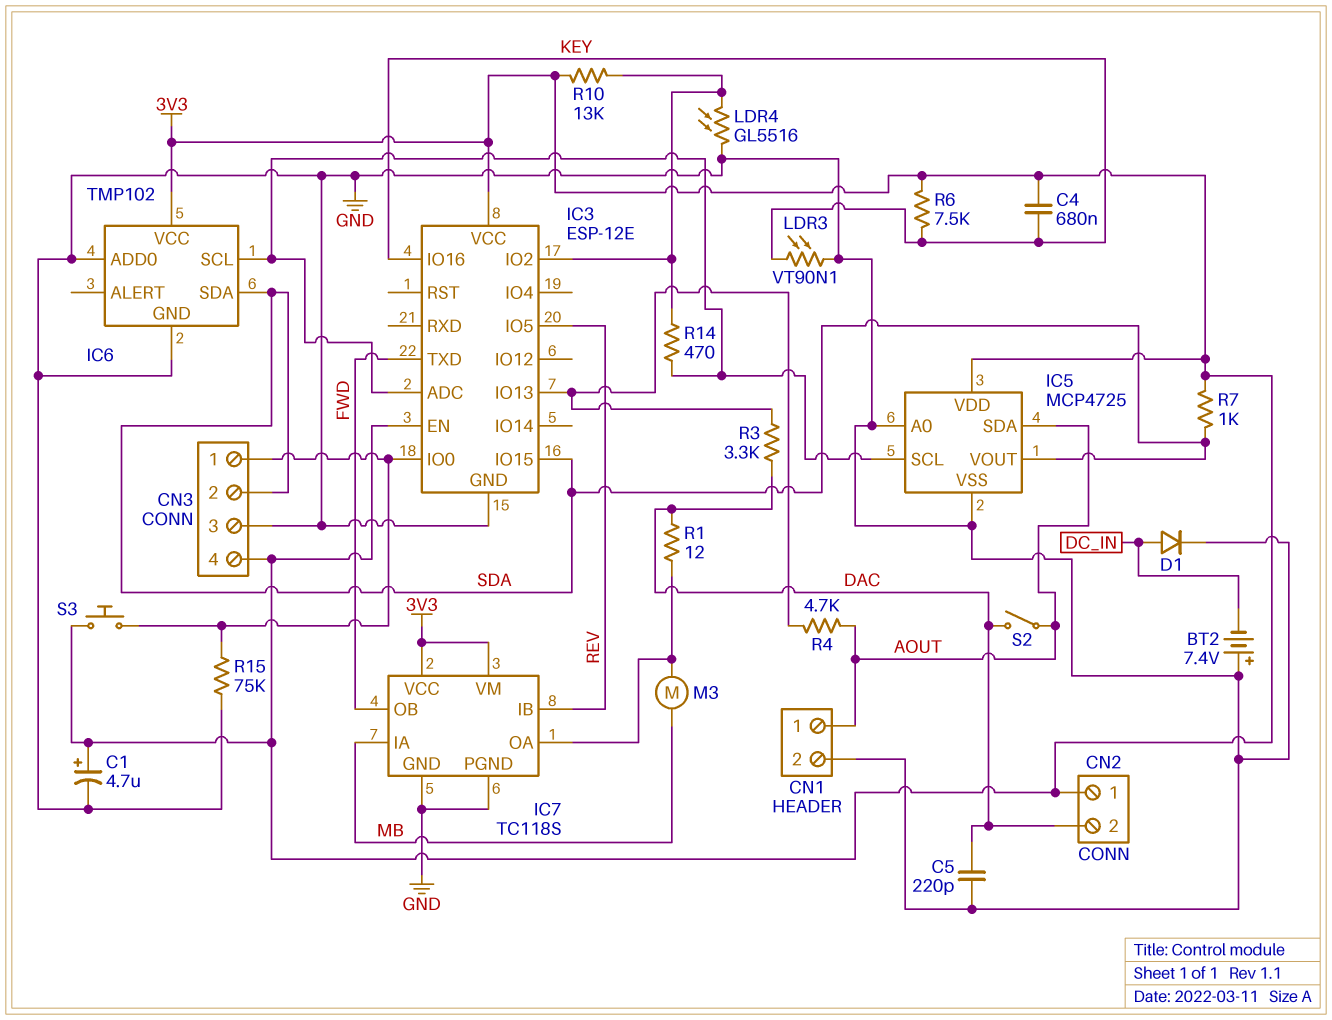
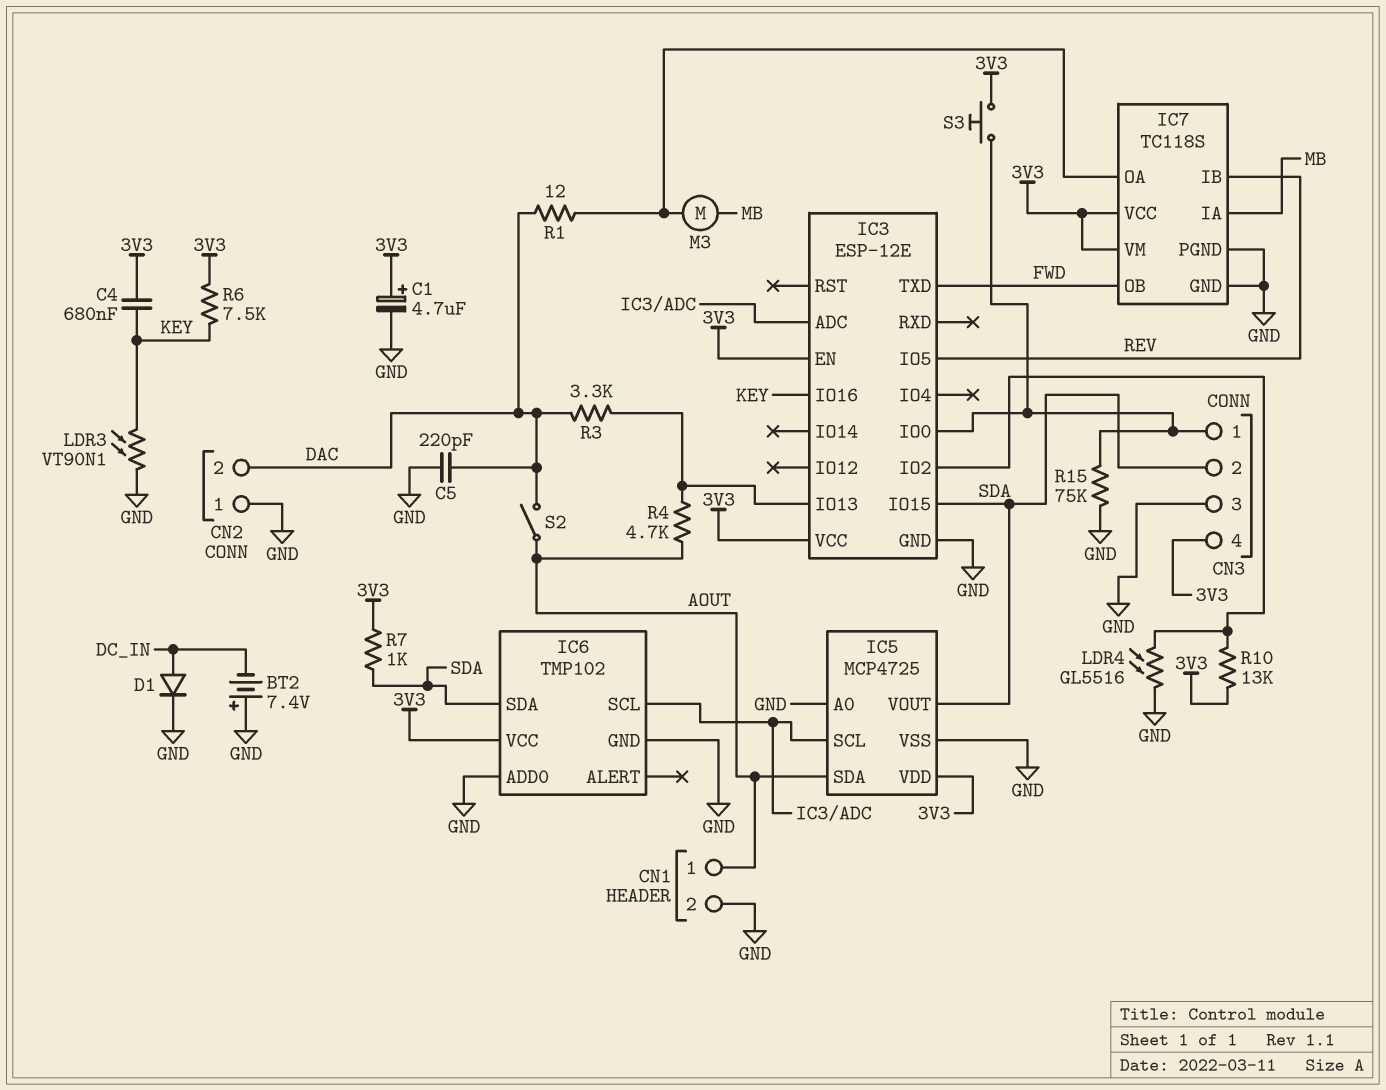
CN2 pin 1: 3V3 -> GND
R14: 470 (IC3/ADC, IC3/IO2) -> none

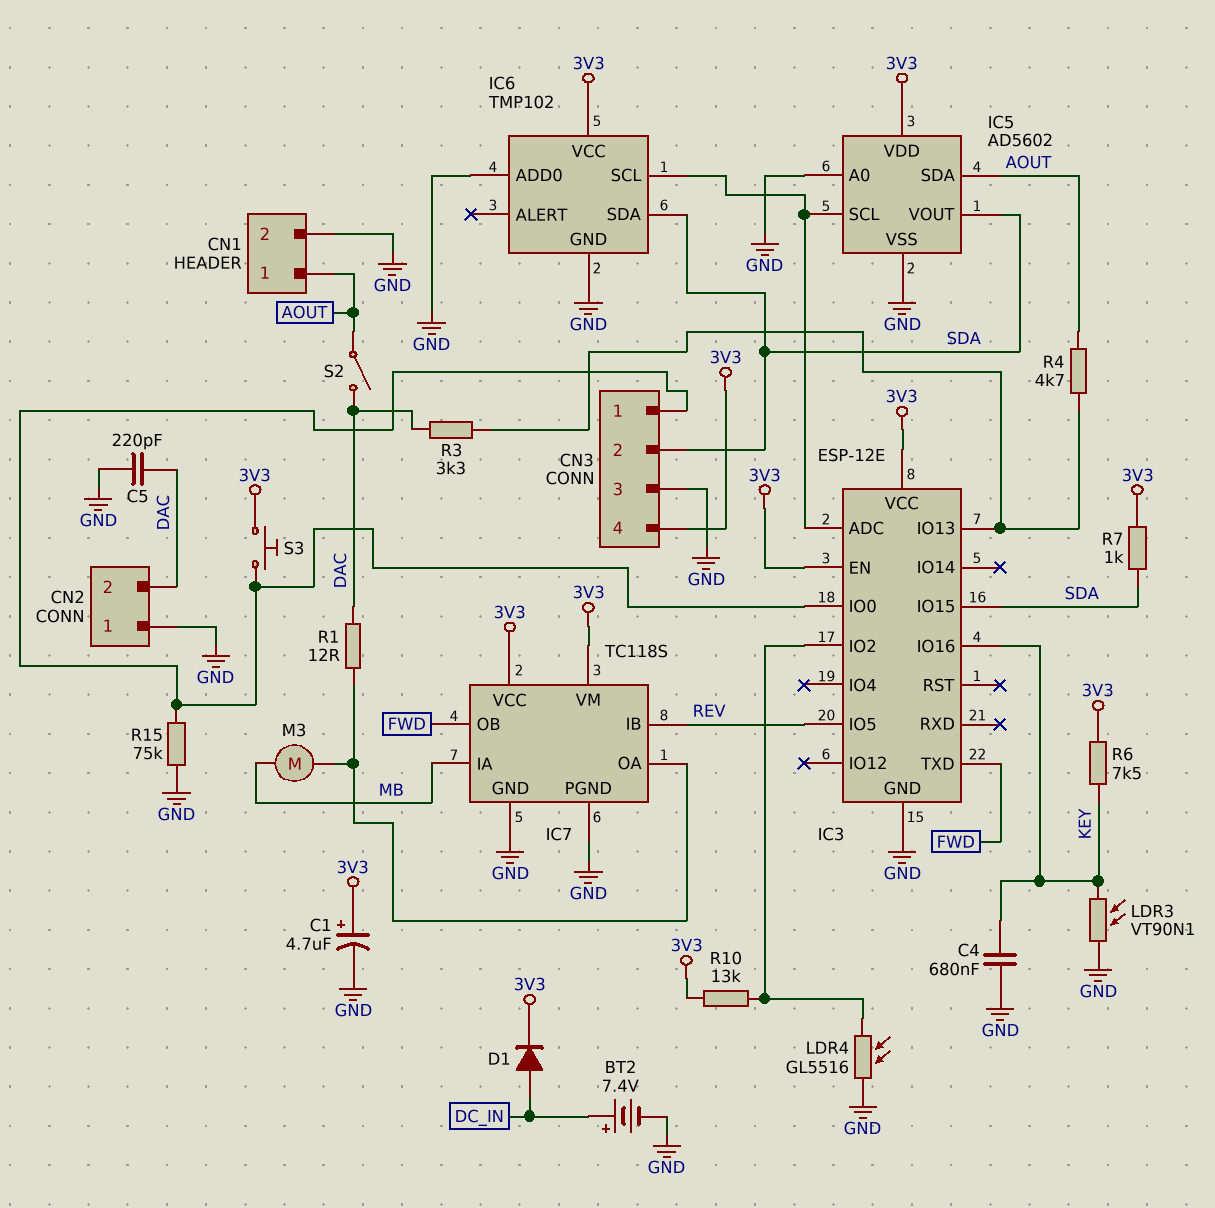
BT2: 7.4V (plus GND, minus DC_IN) -> 7.4V (plus DC_IN, minus GND)
C4: 680nF (3V3, KEY) -> 680nF (GND, KEY)
D1: diode (A DC_IN, K GND) -> diode (A DC_IN, K 3V3)
IC5: MCP4725 -> AD5602

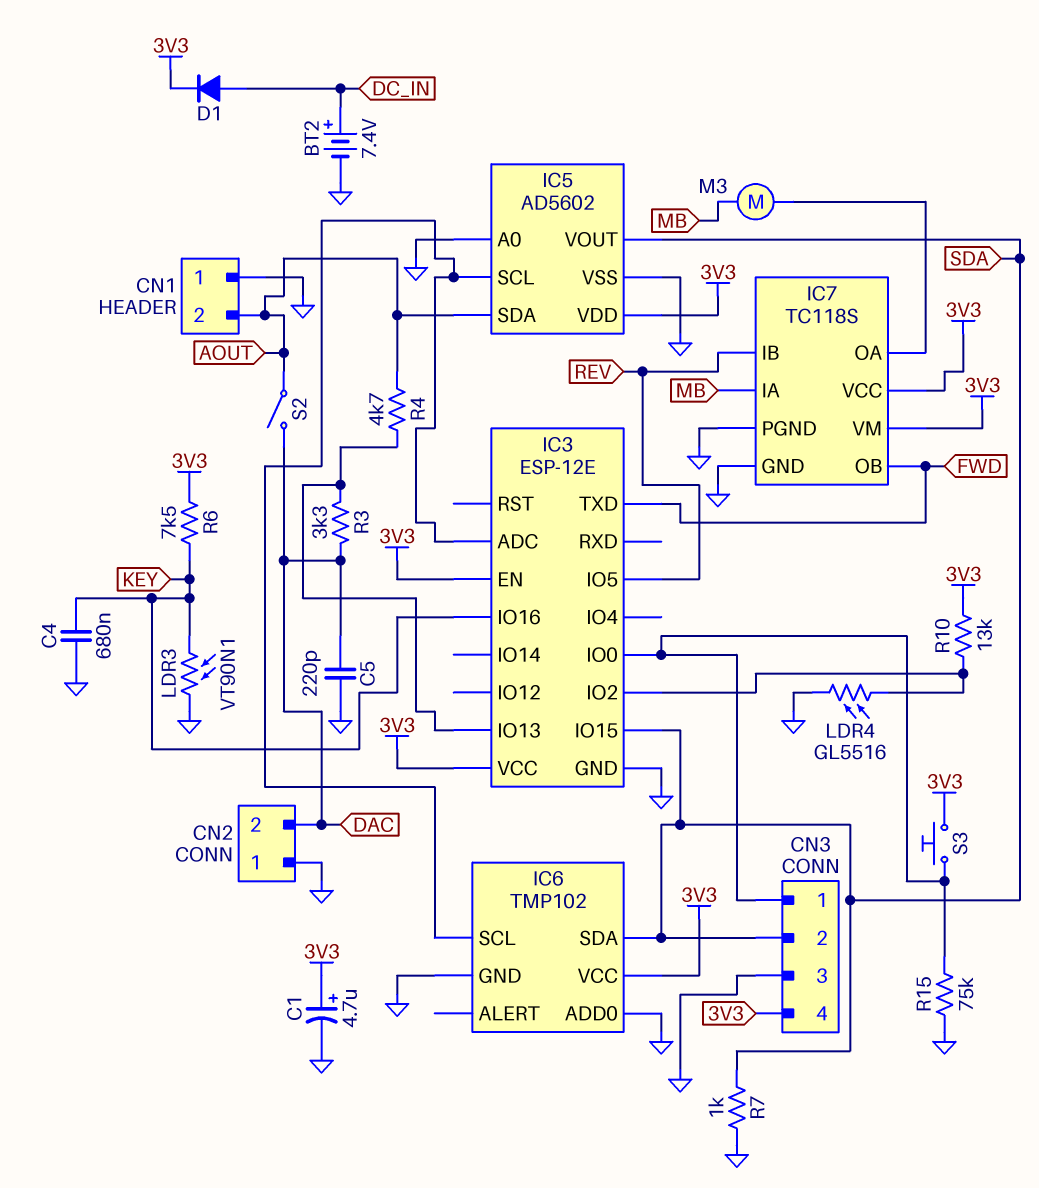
CN1 pin 1: AOUT -> GND
CN1 pin 2: GND -> AOUT
R1: 12 (DAC, IC7/OA) -> none
R7: 1k (3V3, SDA) -> 1k (GND, SDA)

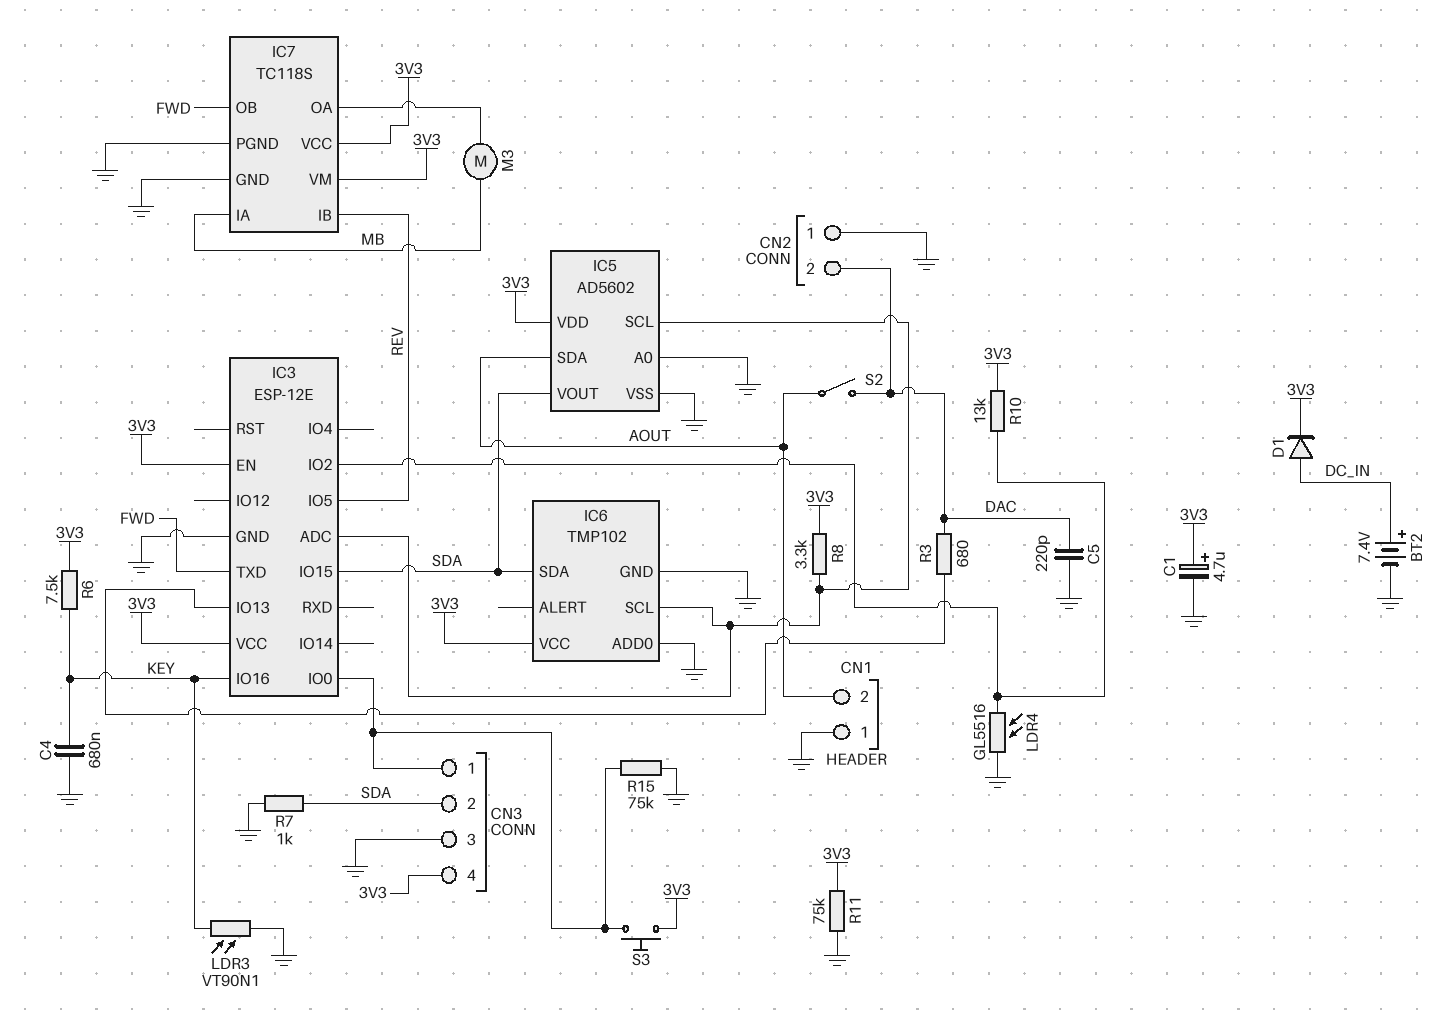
R3: 3.3k (DAC, IC3/IO13) -> 680 (DAC, IC3/IO13)
R4: 4.7k (AOUT, IC3/IO13) -> none
R8: none -> 3.3k (3V3, IC3/ADC)
R11: none -> 75k (3V3, GND)

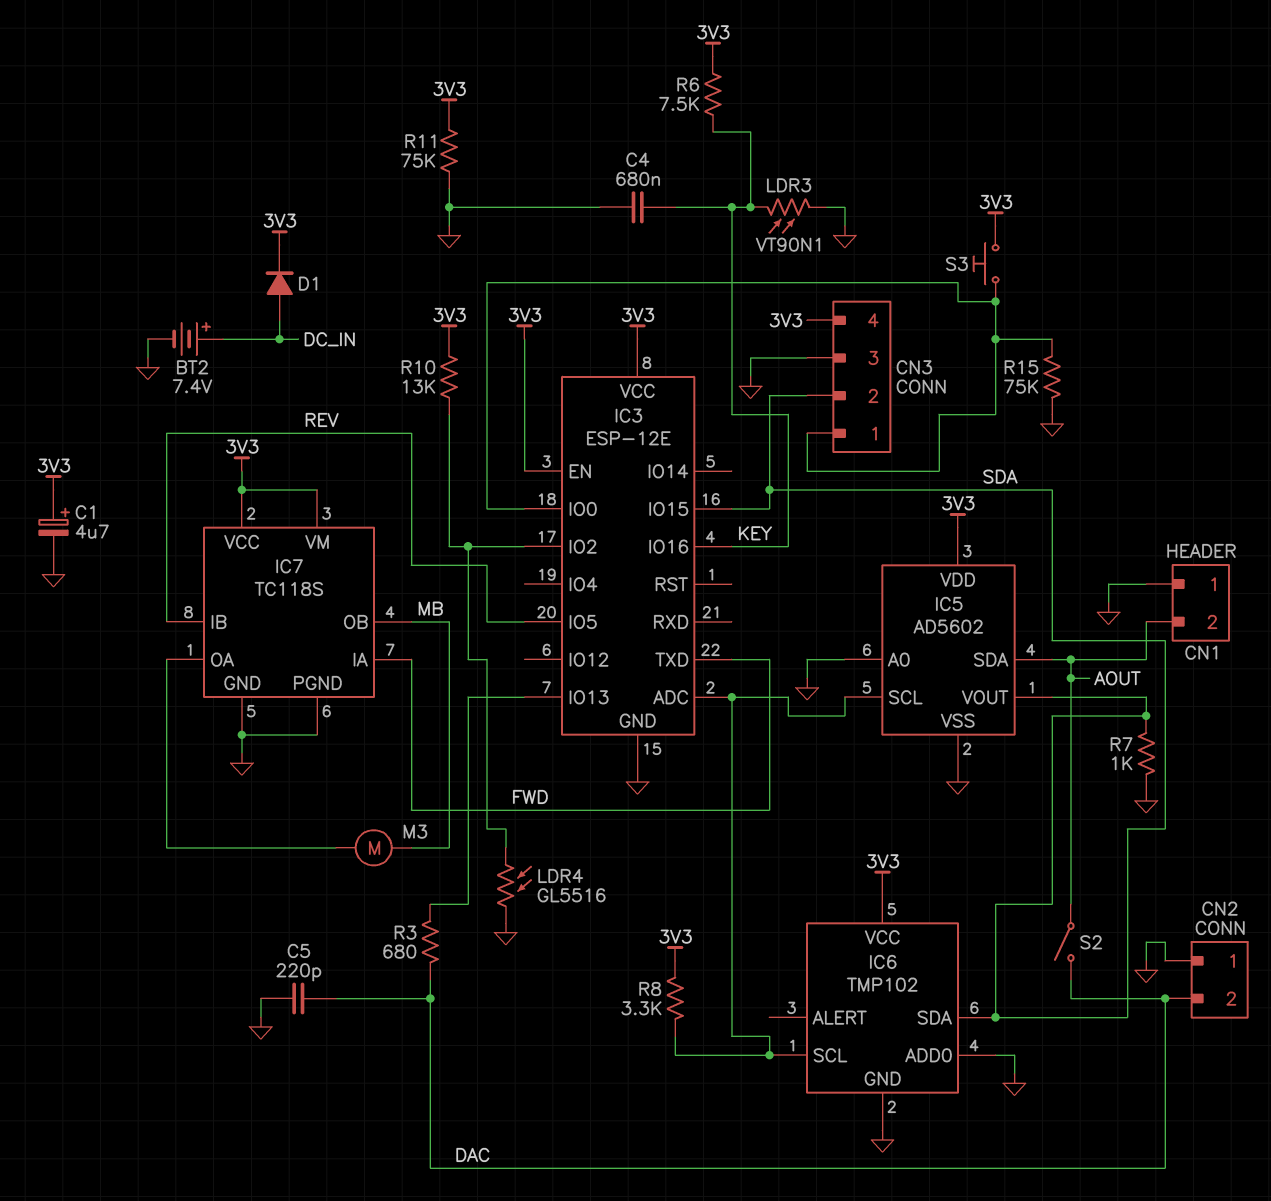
IC7 pin IA: MB -> FWD
IC7 pin OB: FWD -> MB

